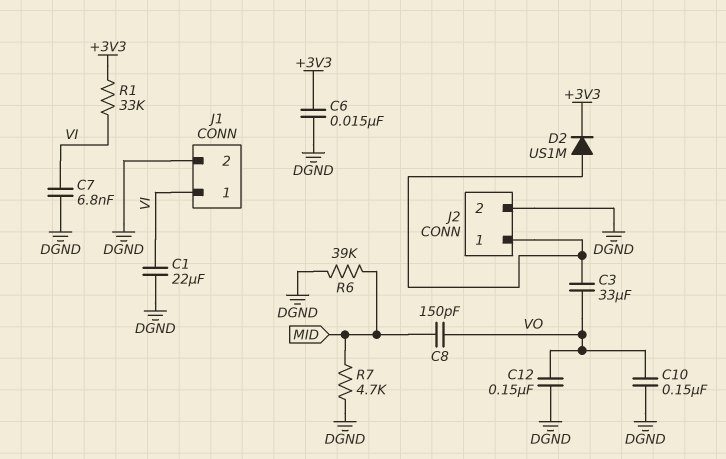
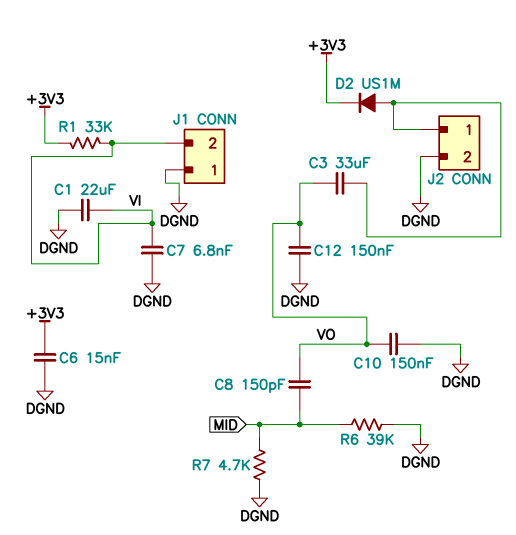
J1 pin 1: VI -> DGND
J1 pin 2: DGND -> VI

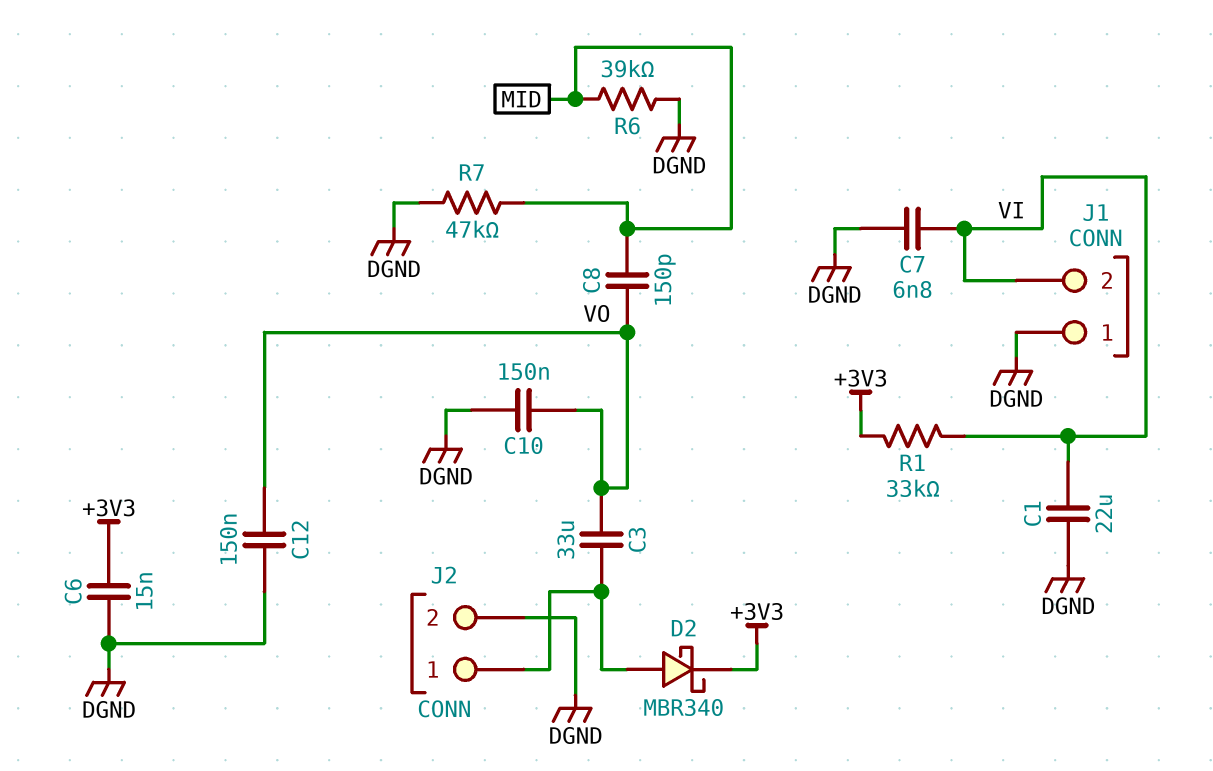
D2: diode US1M (A J2/1, K +3V3) -> schottky MBR340 (A J2/1, K +3V3)
R7: 4.7k (DGND, MID) -> 47k (DGND, MID)

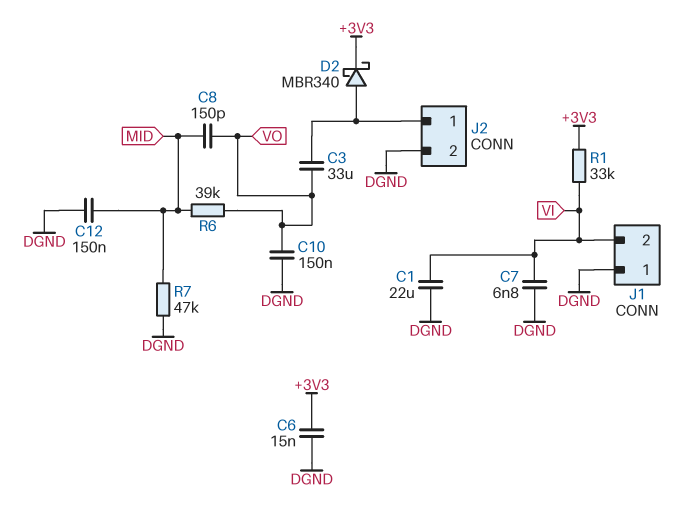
C12: 150nF (DGND, VO) -> 150nF (DGND, MID)
R6: 39k (DGND, MID) -> 39k (MID, VO)

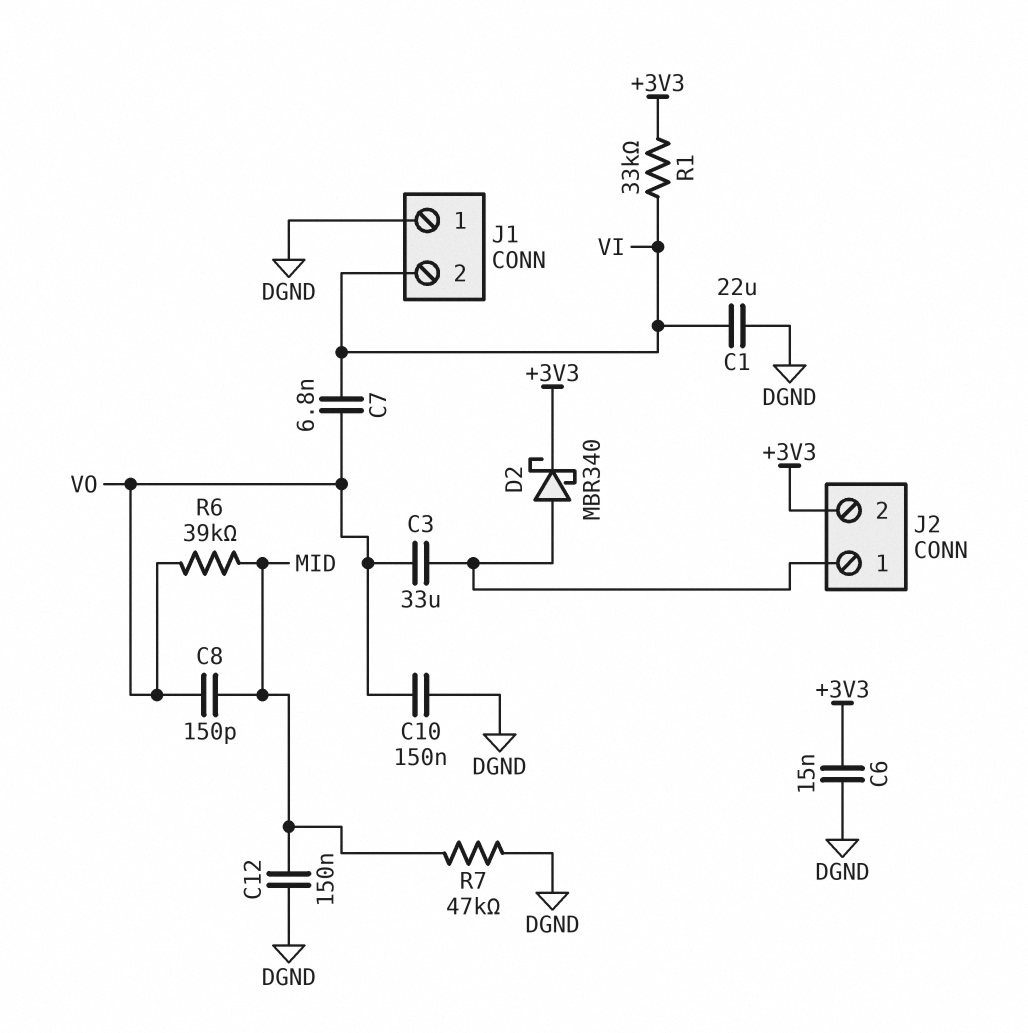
C7: 6.8nF (DGND, VI) -> 6.8nF (VI, VO)
J2 pin 2: DGND -> +3V3

